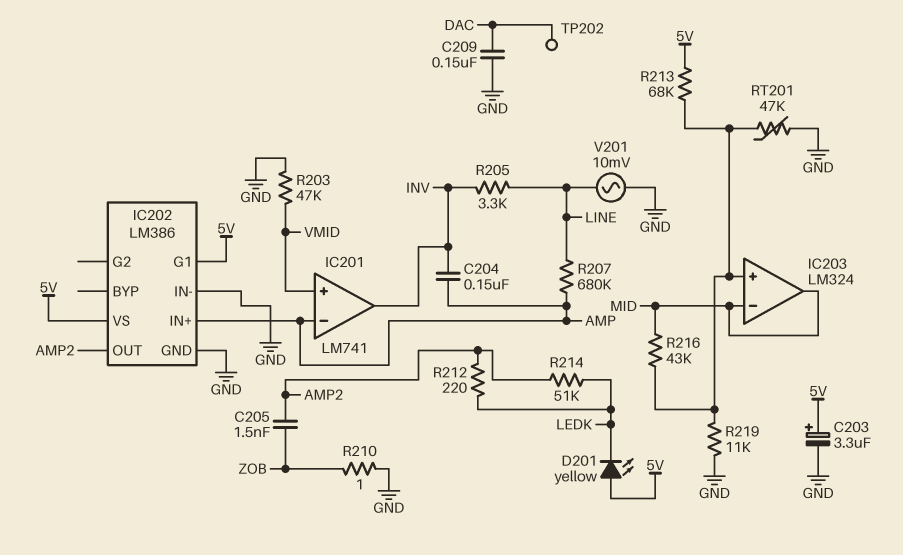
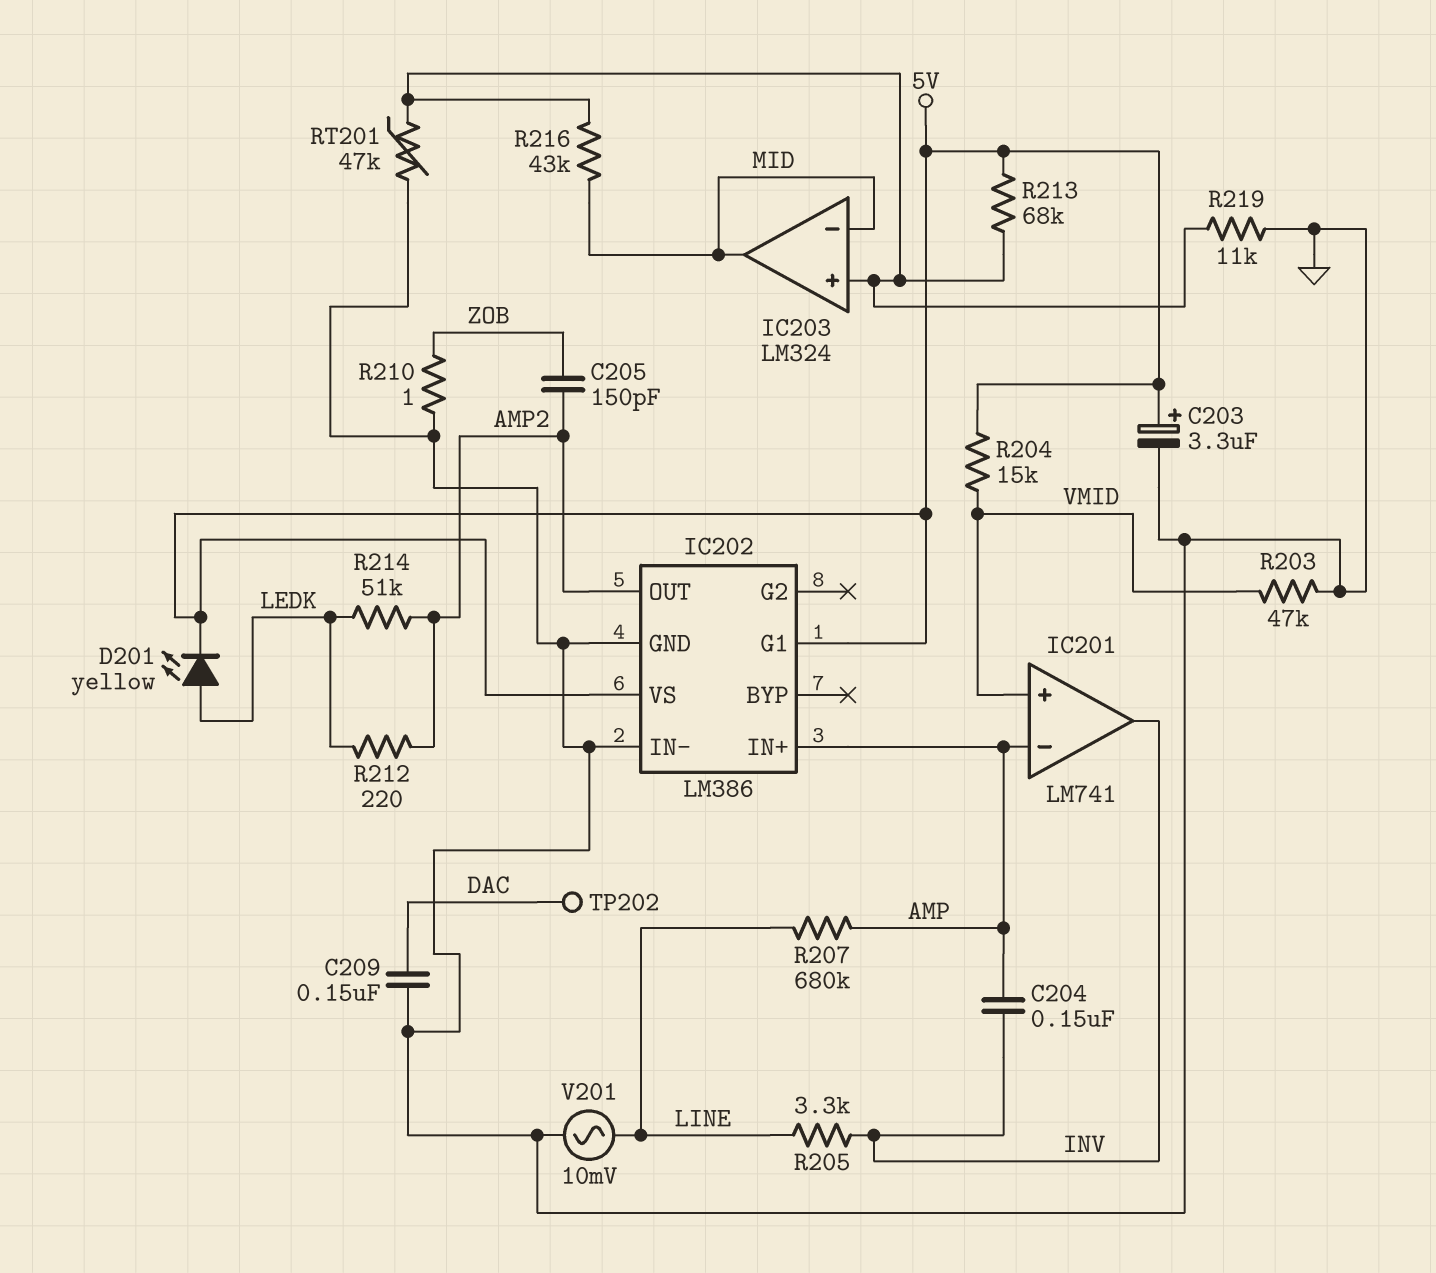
C205: 1.5nF (AMP2, ZOB) -> 150pF (AMP2, ZOB)
D201: LED yellow (A 5V, K LEDK) -> LED yellow (A LEDK, K 5V)
R204: none -> 15k (5V, VMID)

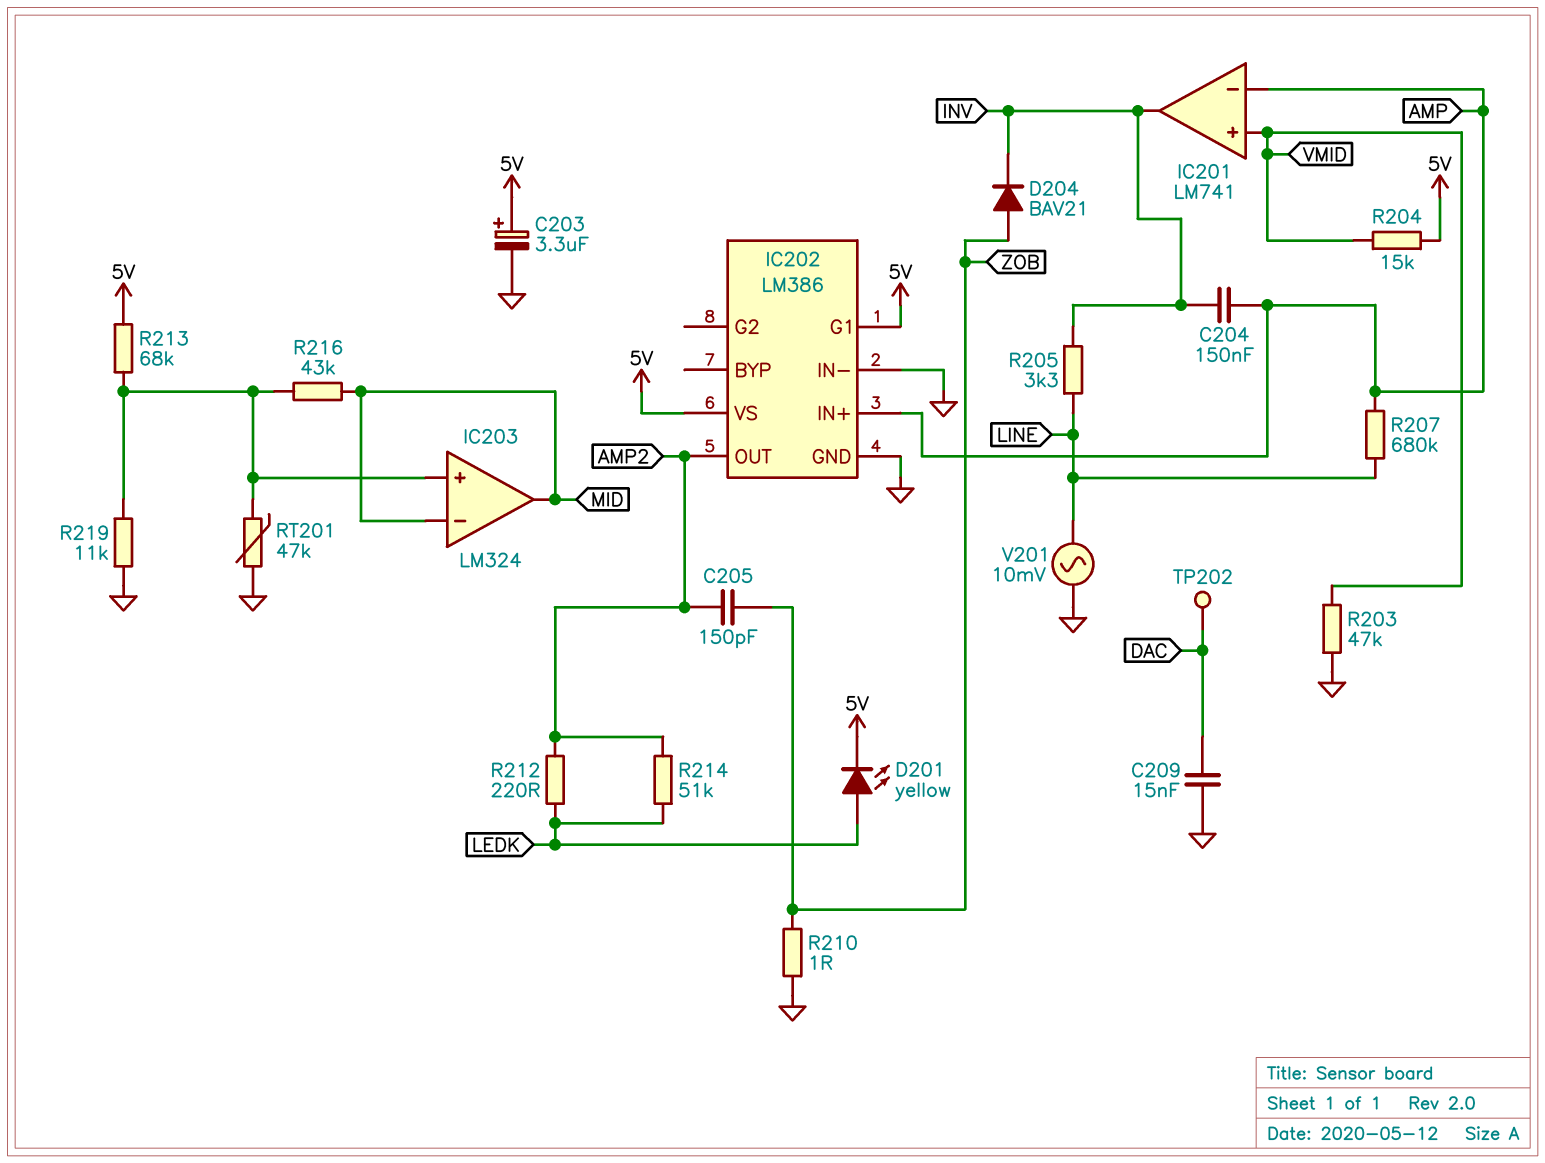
C209: 150nF (DAC, GND) -> 15nF (DAC, GND)
D204: none -> diode BAV21 (A ZOB, K INV)

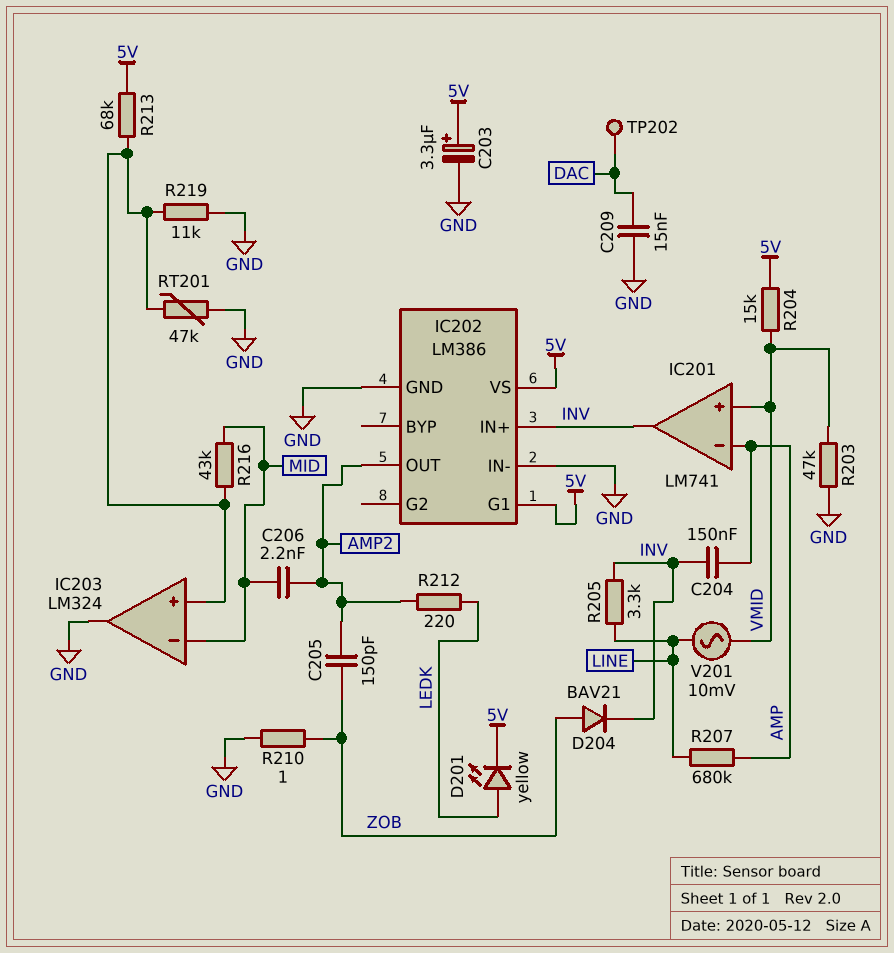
C206: none -> 2.2nF (AMP2, MID)
IC202 pin IN+: AMP -> INV
IC203 pin out: MID -> GND
R214: 51k (AMP2, LEDK) -> none
V201: AC 10mV (GND, LINE) -> AC 10mV (LINE, VMID)

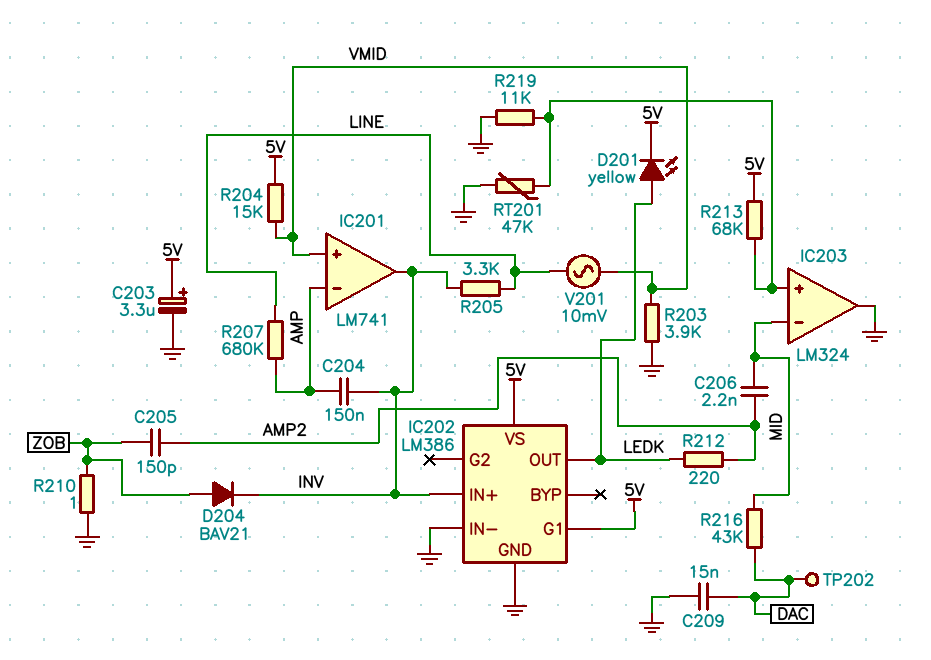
IC202 pin OUT: AMP2 -> LEDK
R203: 47k (GND, VMID) -> 3.9k (GND, VMID)
R216: 43k (IC203/in+, MID) -> 43k (DAC, MID)

